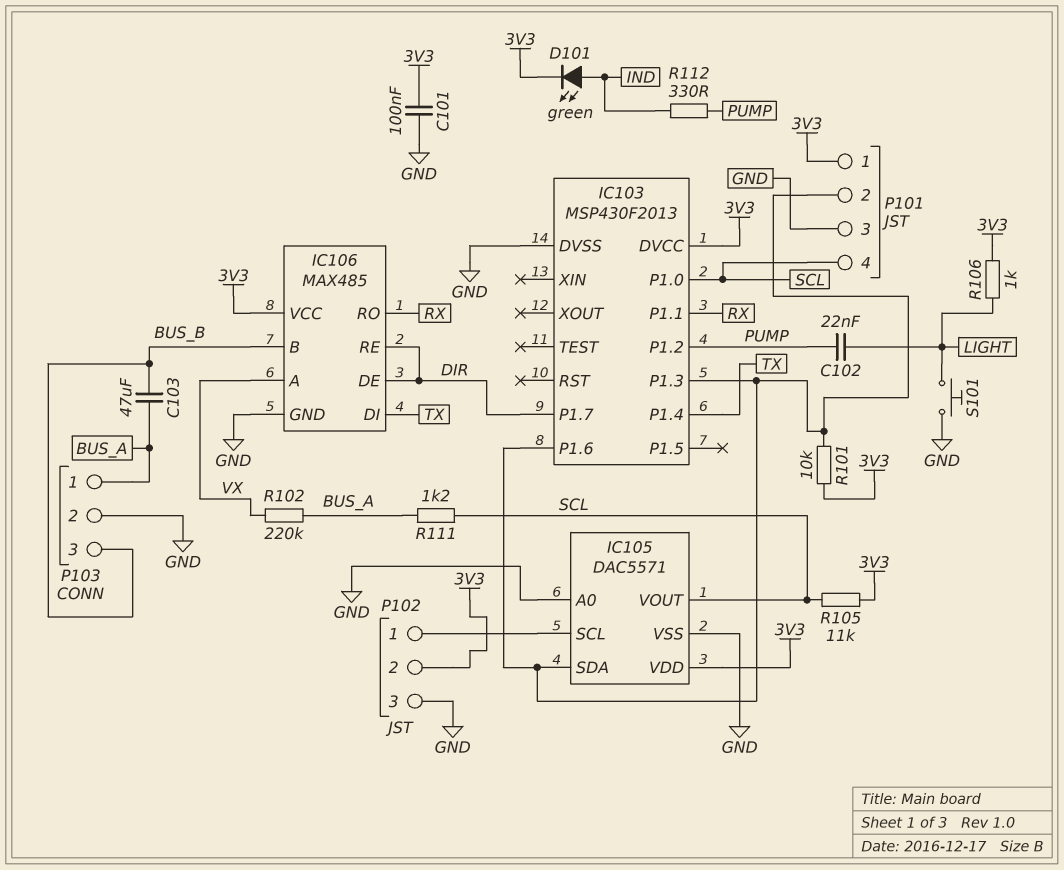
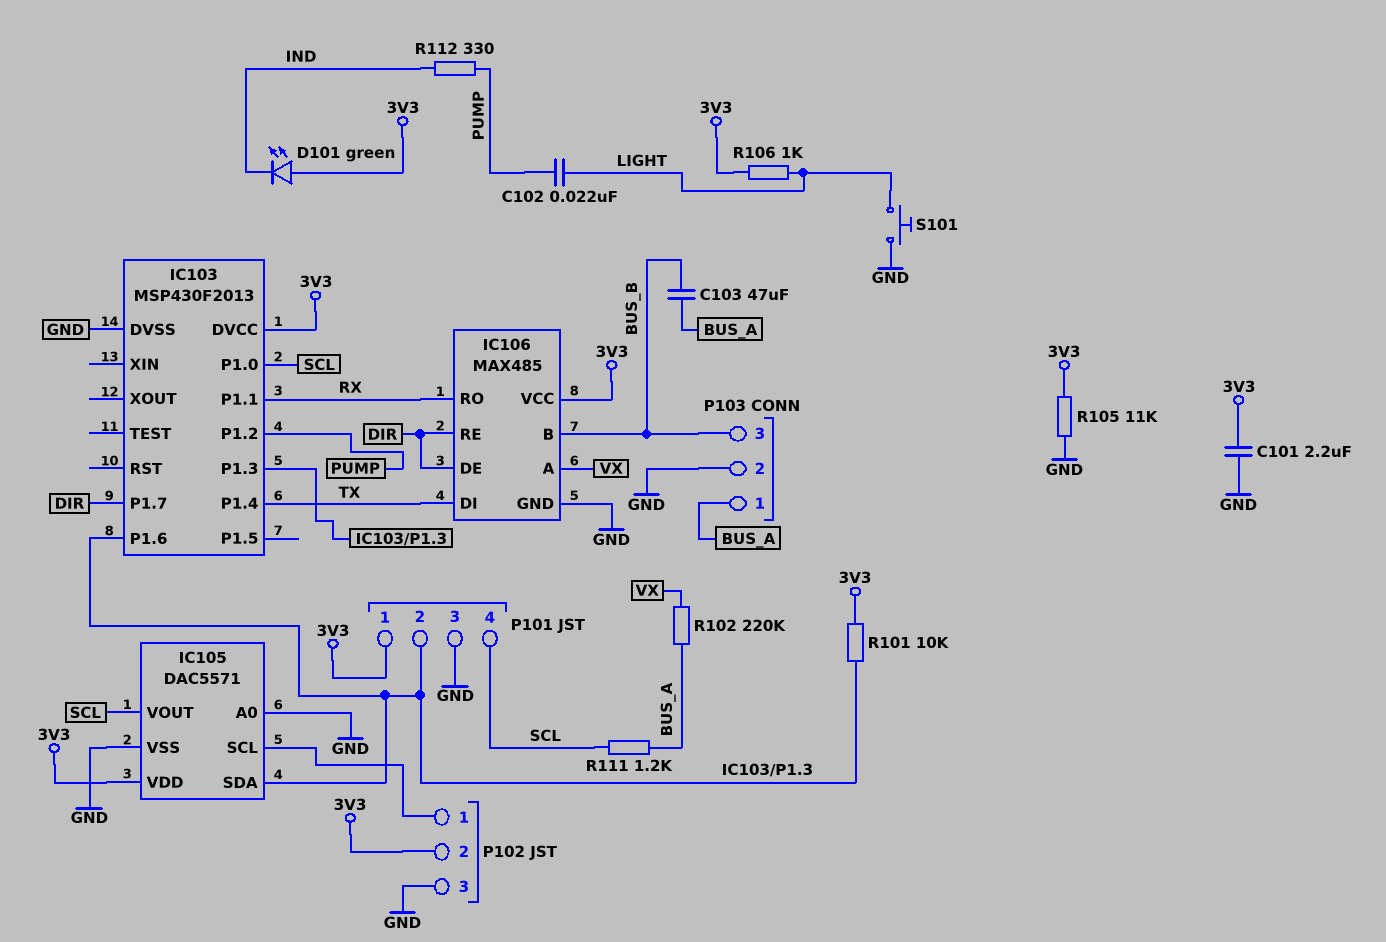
C101: 100nF (3V3, GND) -> 2.2uF (3V3, GND)
D101: LED green (A IND, K 3V3) -> LED green (A 3V3, K IND)
R105: 11k (3V3, SCL) -> 11k (3V3, GND)

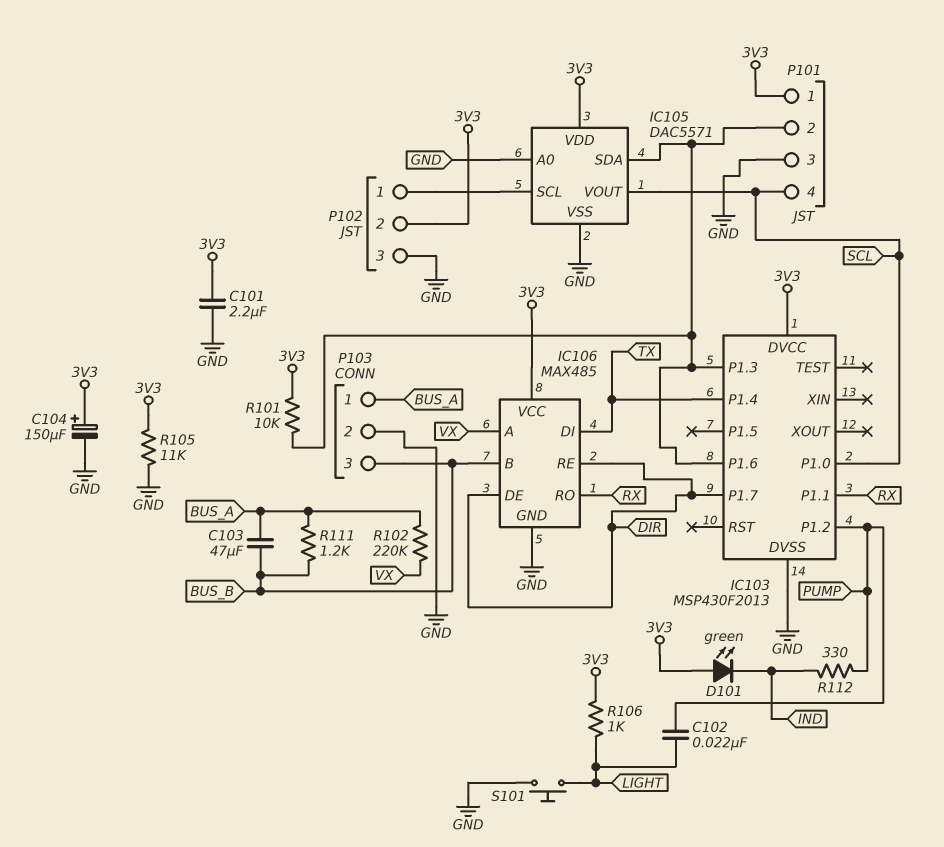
C104: none -> 150uF (plus 3V3, minus GND)
R111: 1.2k (BUS_A, SCL) -> 1.2k (BUS_A, BUS_B)

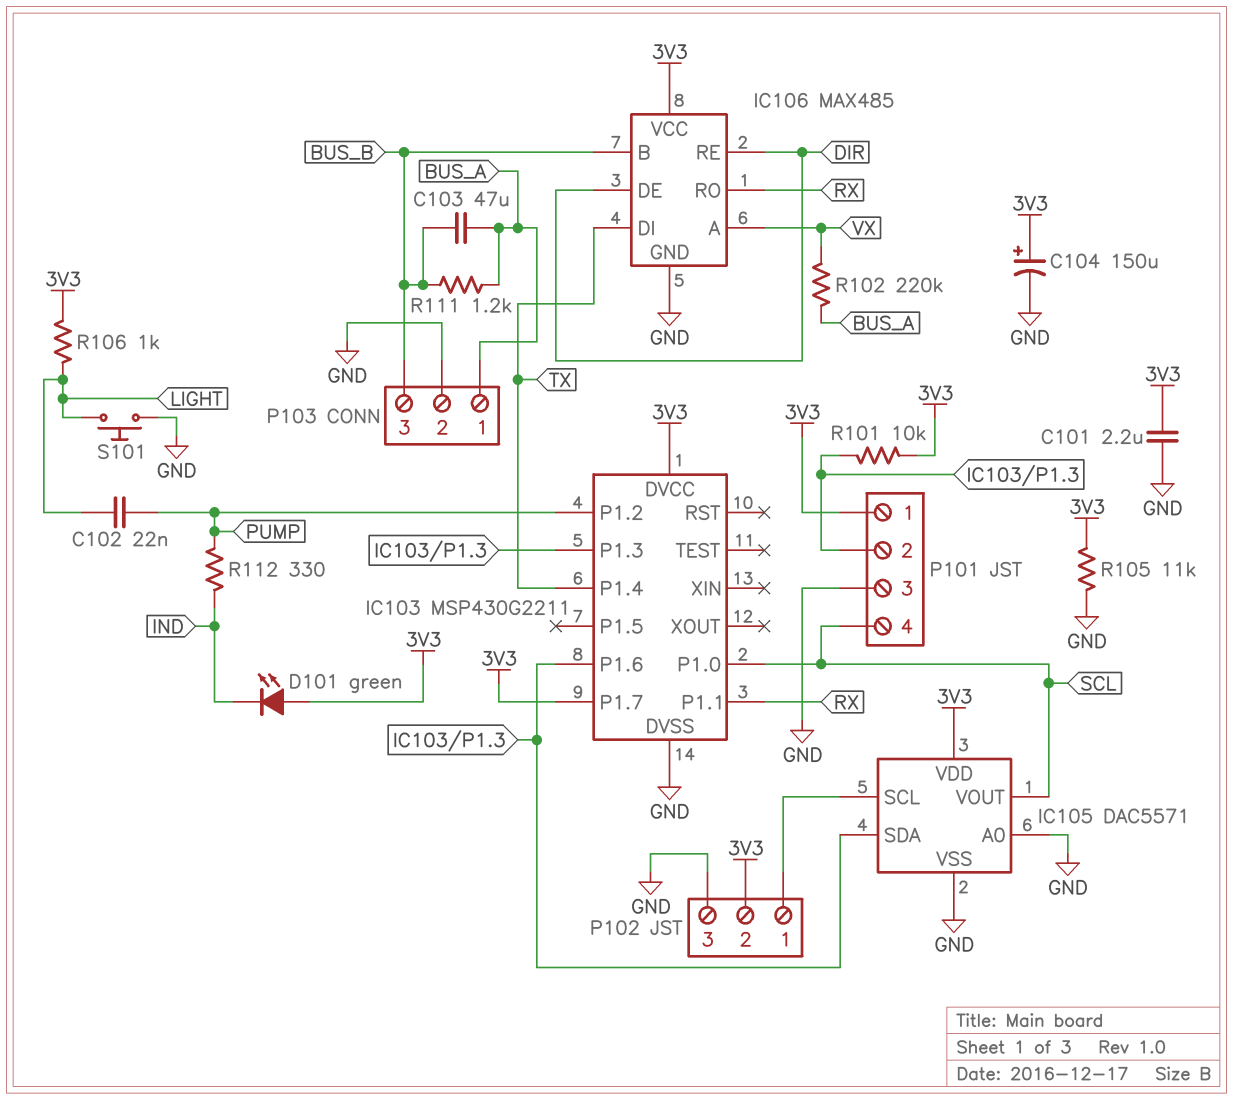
IC103: MSP430F2013 -> MSP430G2211
IC103 pin P1.7: DIR -> 3V3

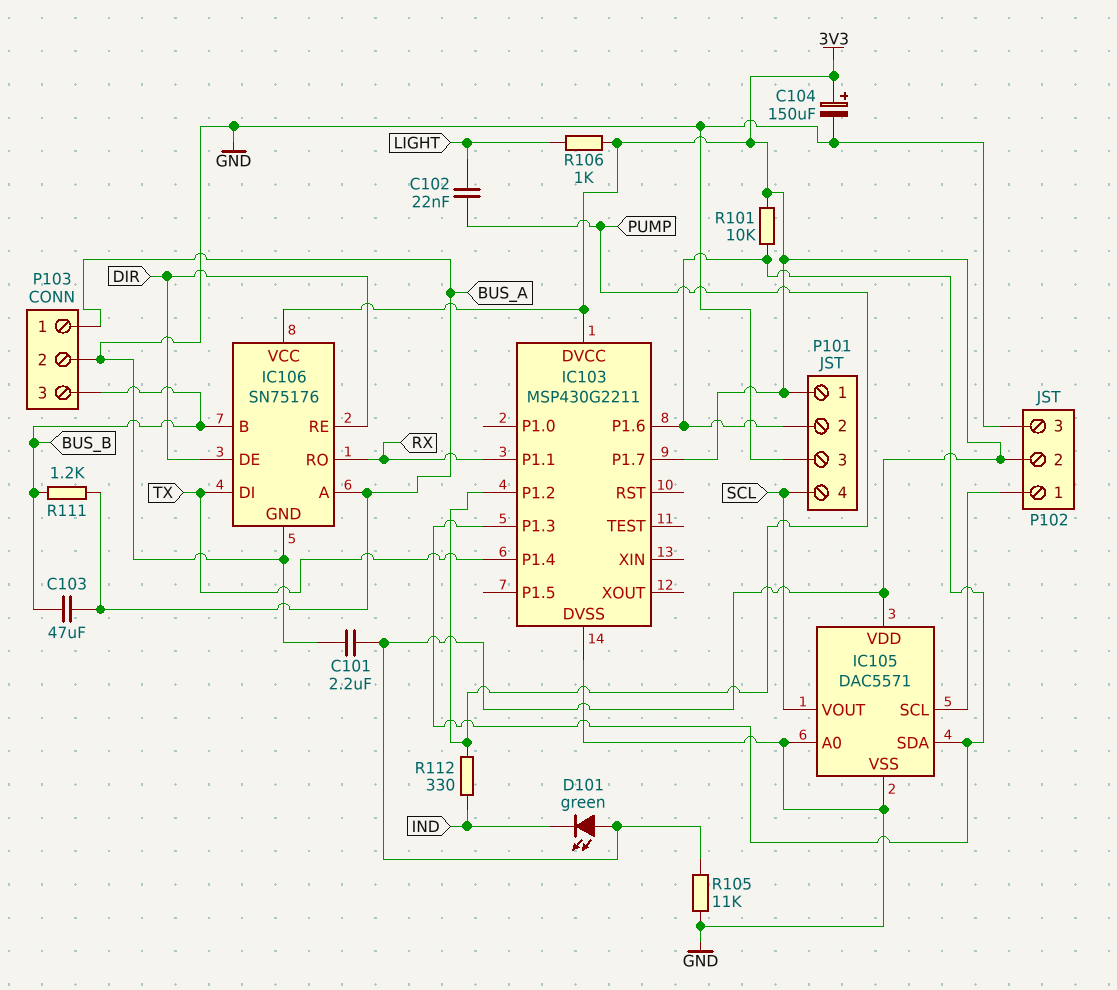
IC103 pin P1.0: SCL -> none
IC106: MAX485 -> SN75176
IC106 pin A: VX -> BUS_A
R102: 220k (BUS_A, VX) -> none
S101: button (GND, LIGHT) -> none

